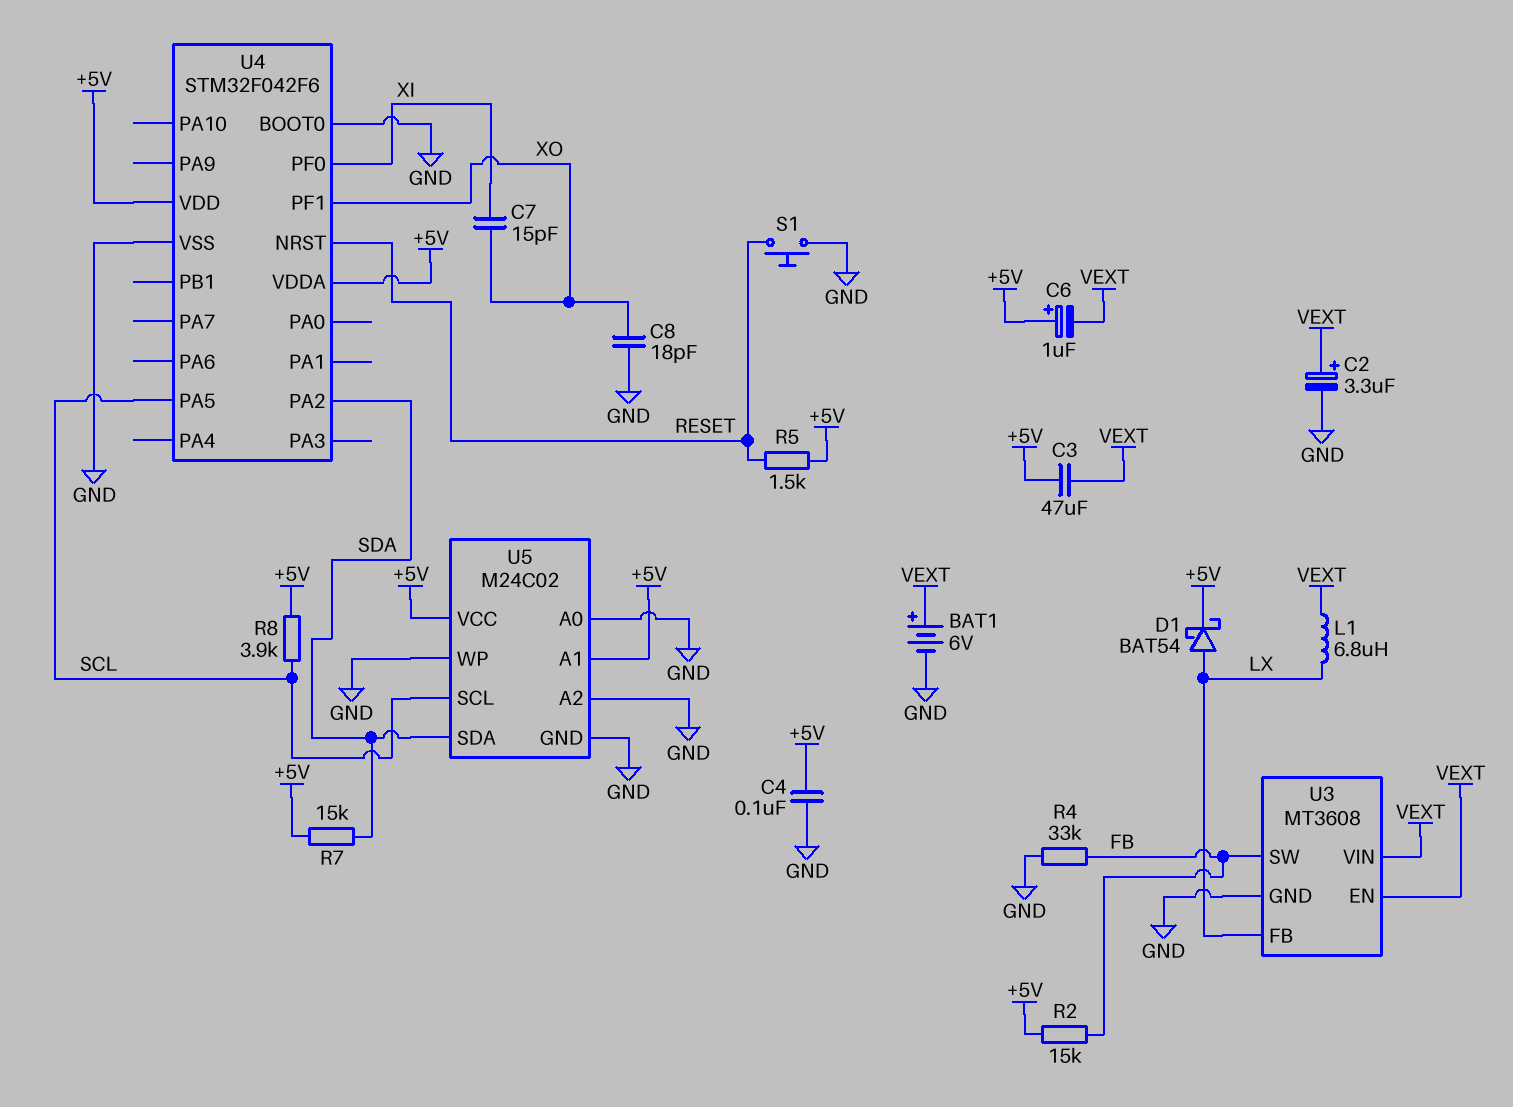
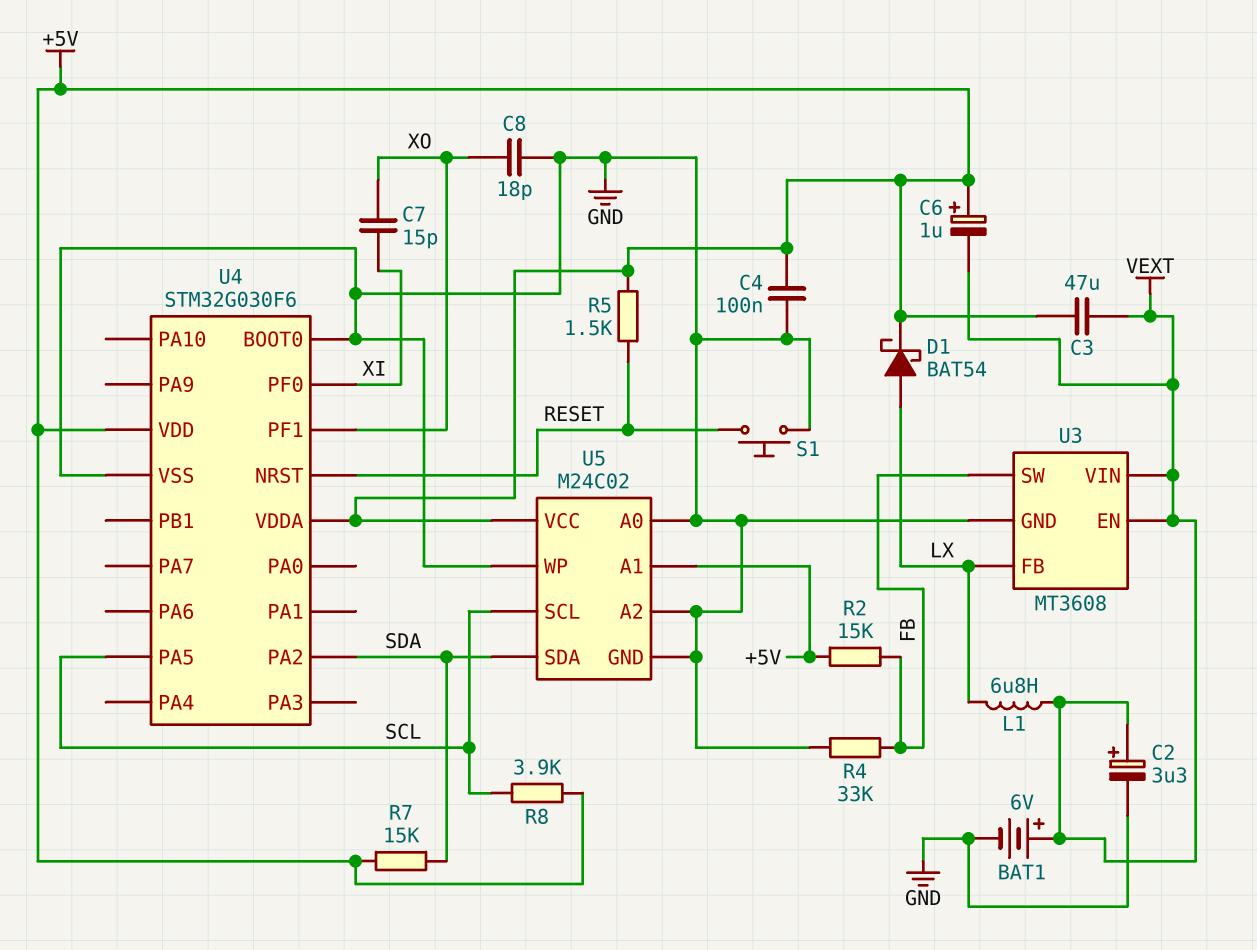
U4: STM32F042F6 -> STM32G030F6

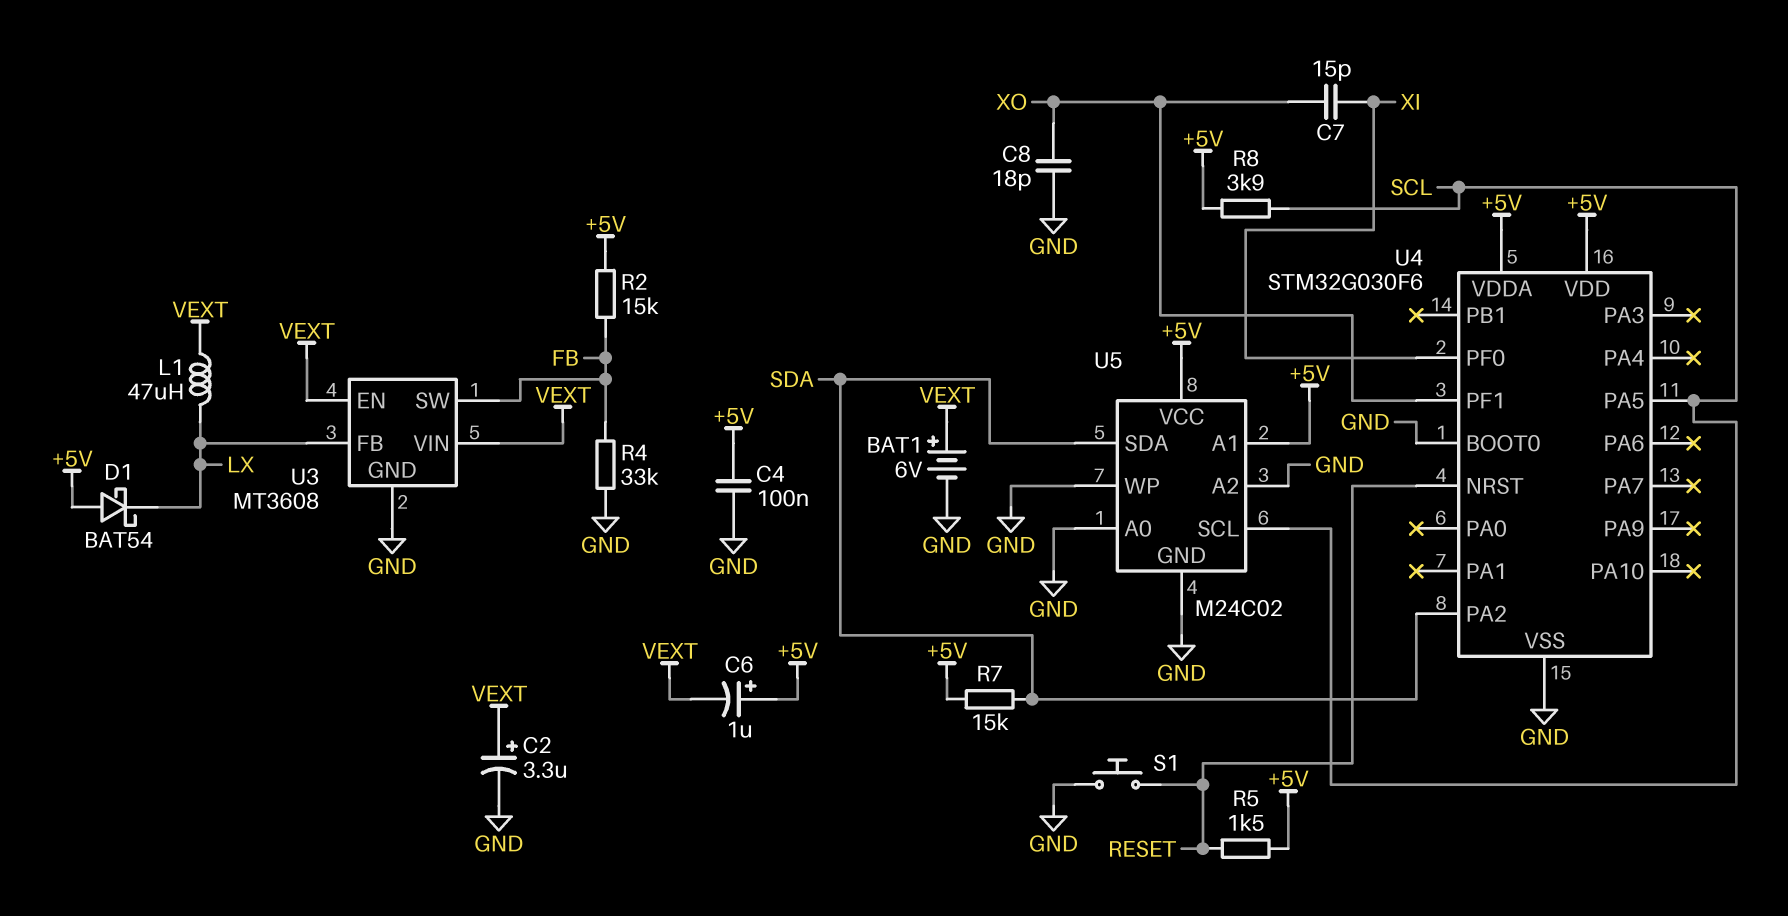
C3: 47uF (+5V, VEXT) -> none
D1: schottky BAT54 (A LX, K +5V) -> schottky BAT54 (A +5V, K LX)
L1: 6.8uH (LX, VEXT) -> 47uH (LX, VEXT)

